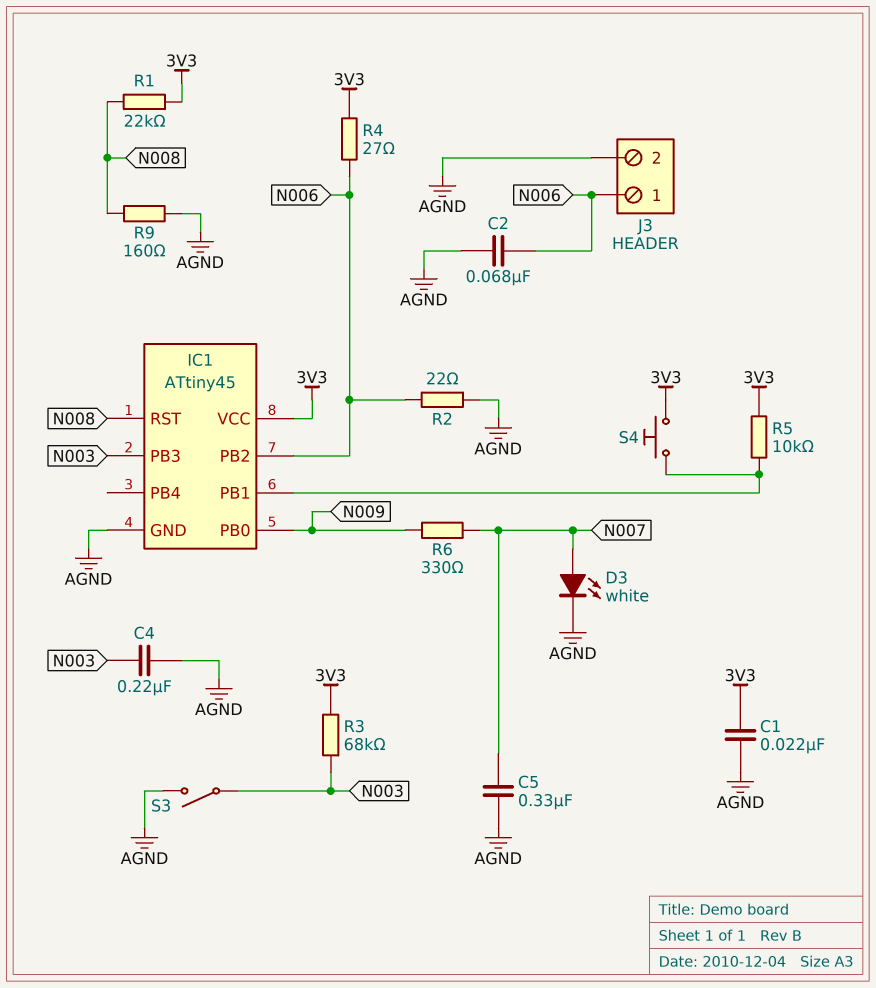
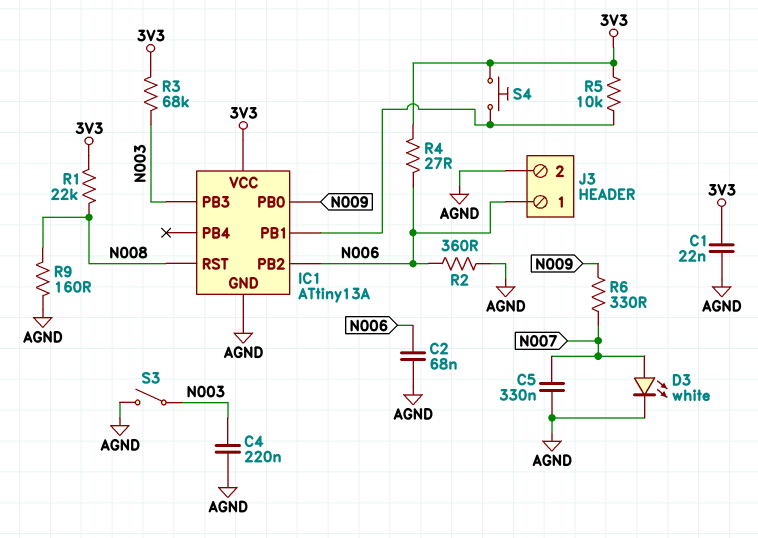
IC1: ATtiny45 -> ATtiny13A
R2: 22 (AGND, N006) -> 360 (AGND, N006)

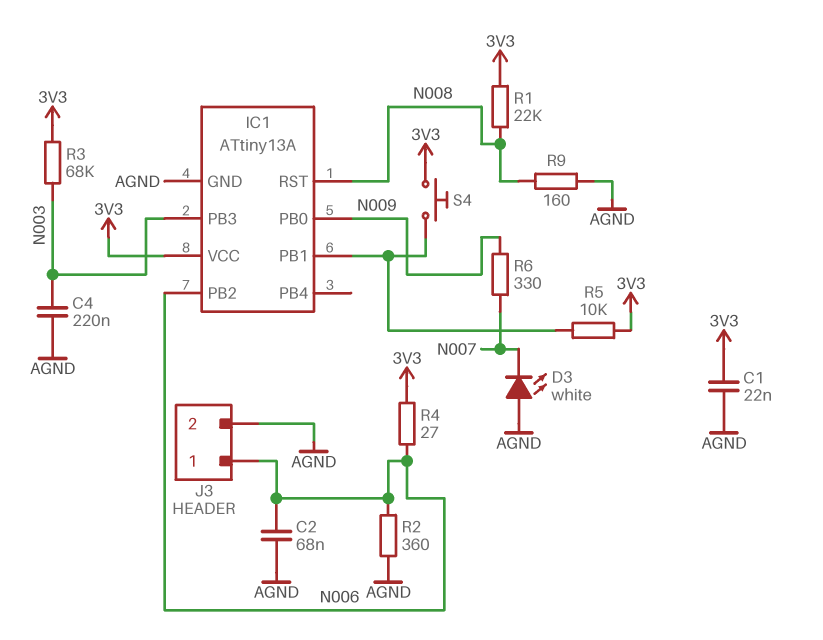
C5: 330nF (AGND, N007) -> none
D3: LED white (A N007, K AGND) -> LED white (A AGND, K N007)
S3: switch (AGND, N003) -> none

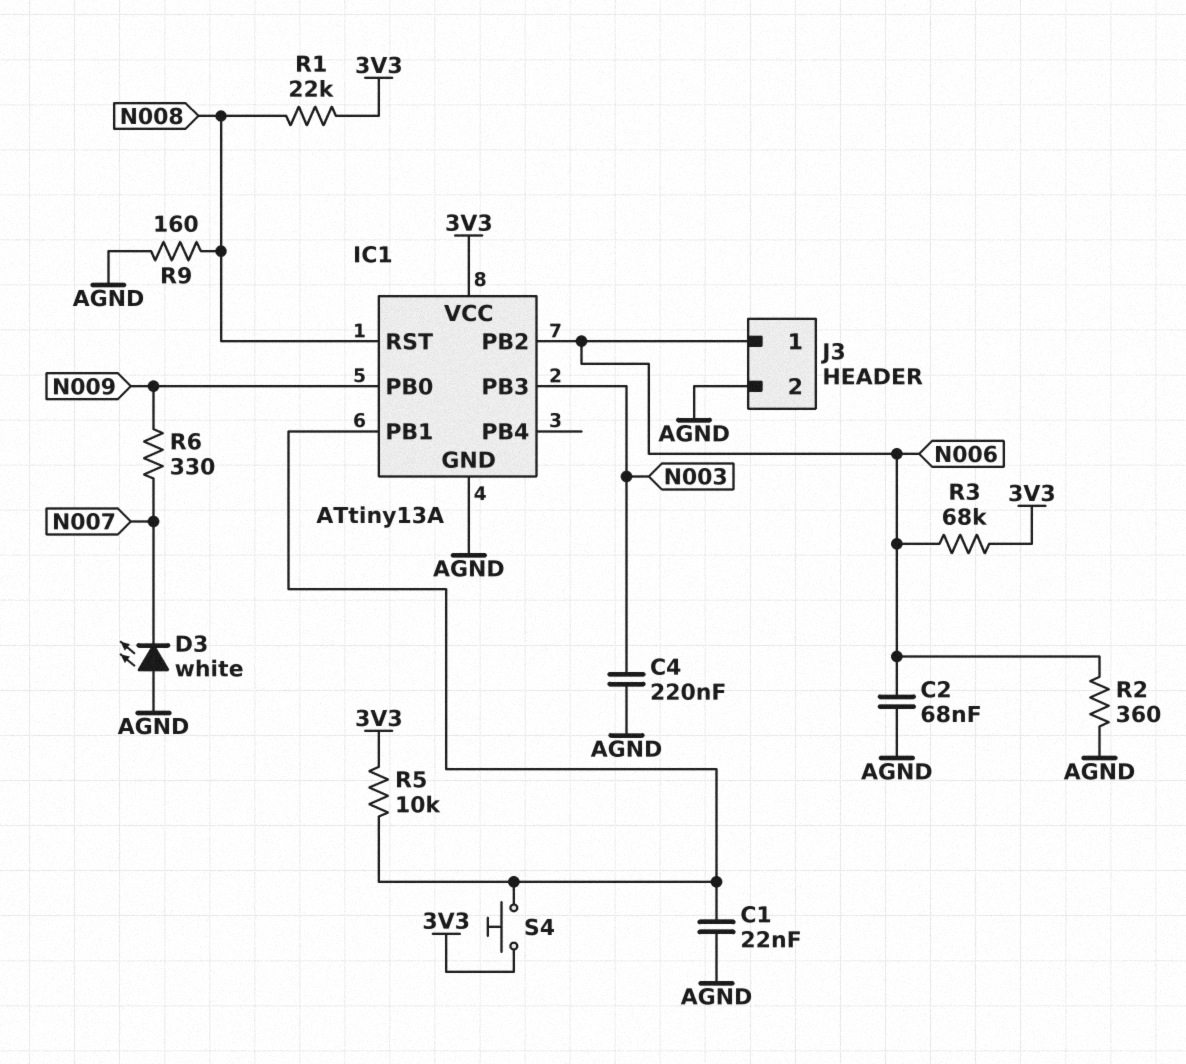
C1: 22nF (3V3, AGND) -> 22nF (AGND, IC1/PB1)
R3: 68k (3V3, N003) -> 68k (3V3, N006)
R4: 27 (3V3, N006) -> none

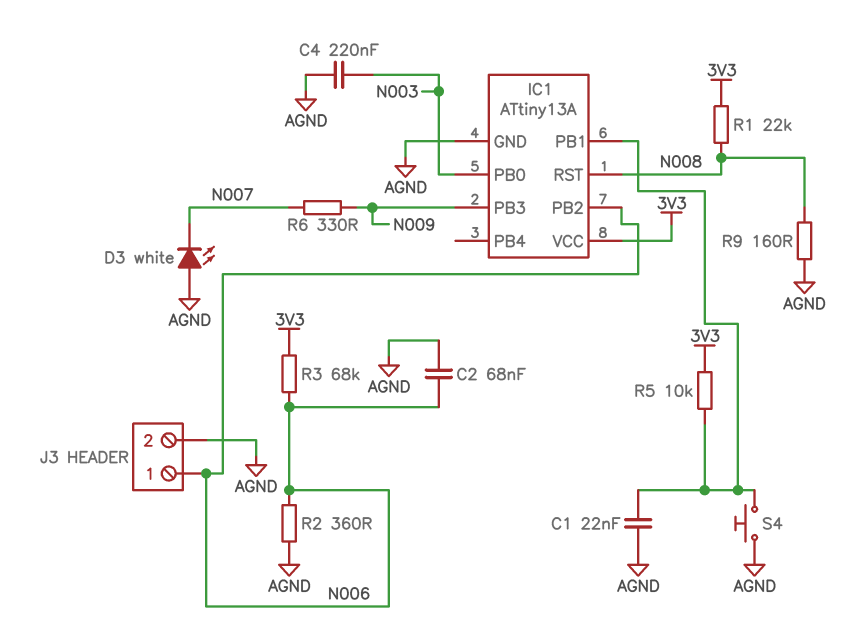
IC1 pin PB0: N009 -> N003
IC1 pin PB3: N003 -> N009
S4: button (3V3, IC1/PB1) -> button (AGND, IC1/PB1)

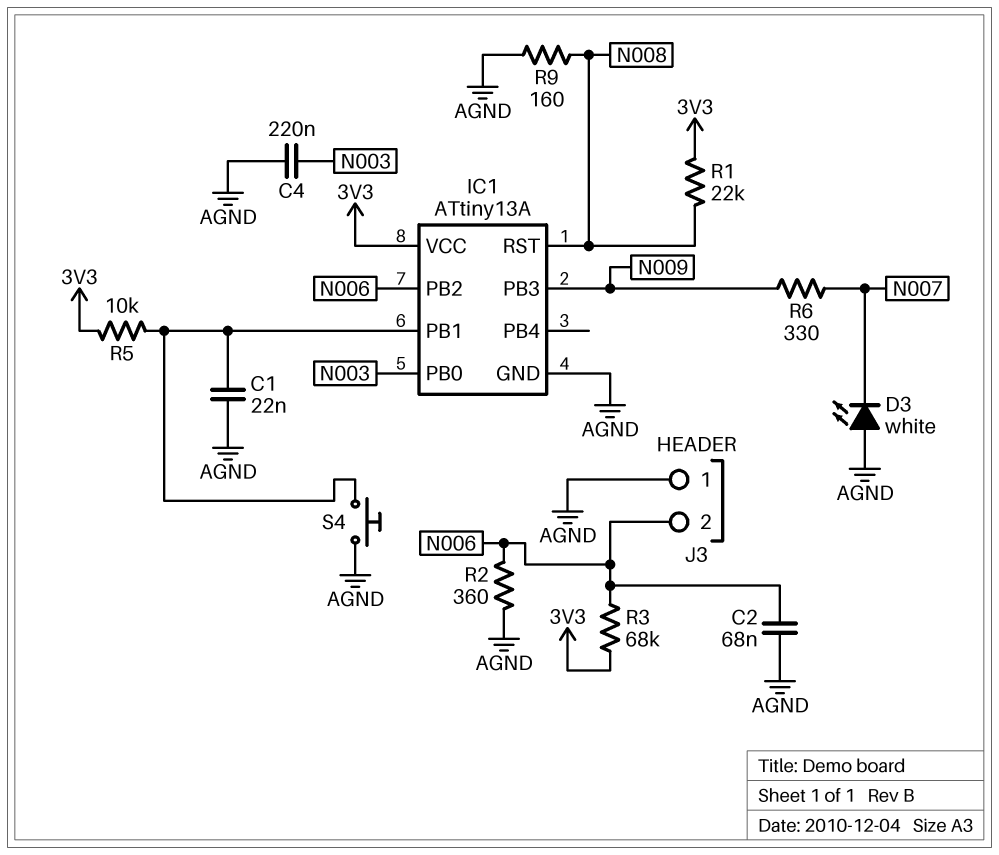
J3 pin 1: N006 -> AGND
J3 pin 2: AGND -> N006

